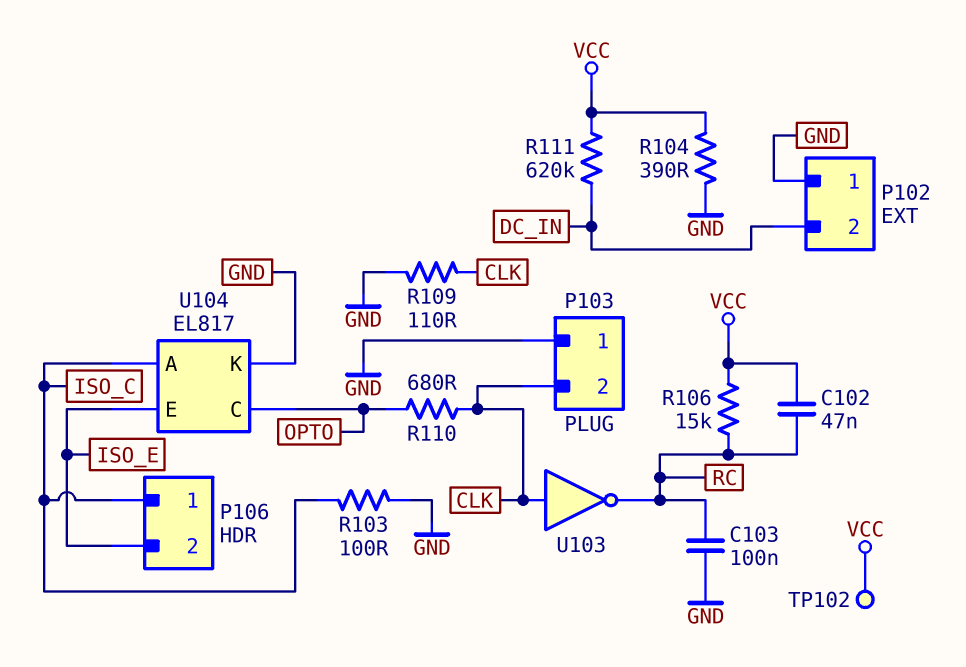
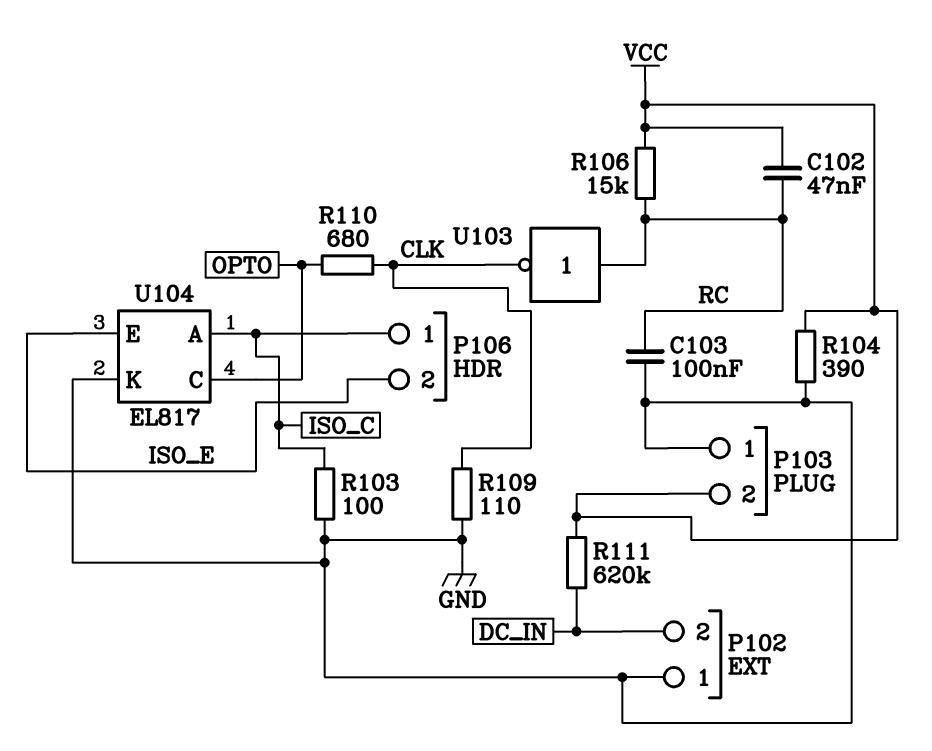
P103 pin 2: CLK -> VCC
TP102: test point (VCC) -> none
U103: NOT (in CLK, out RC) -> NOT (in RC, out CLK)

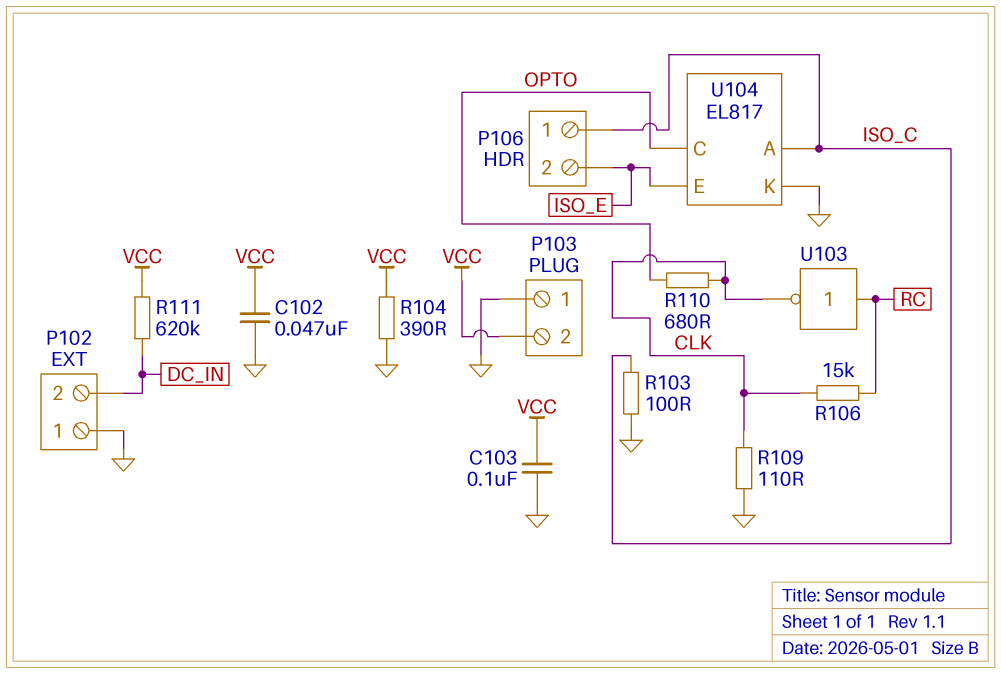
C102: 47nF (RC, VCC) -> 47nF (GND, VCC)
C103: 100nF (GND, RC) -> 100nF (GND, VCC)
R106: 15k (RC, VCC) -> 15k (CLK, RC)

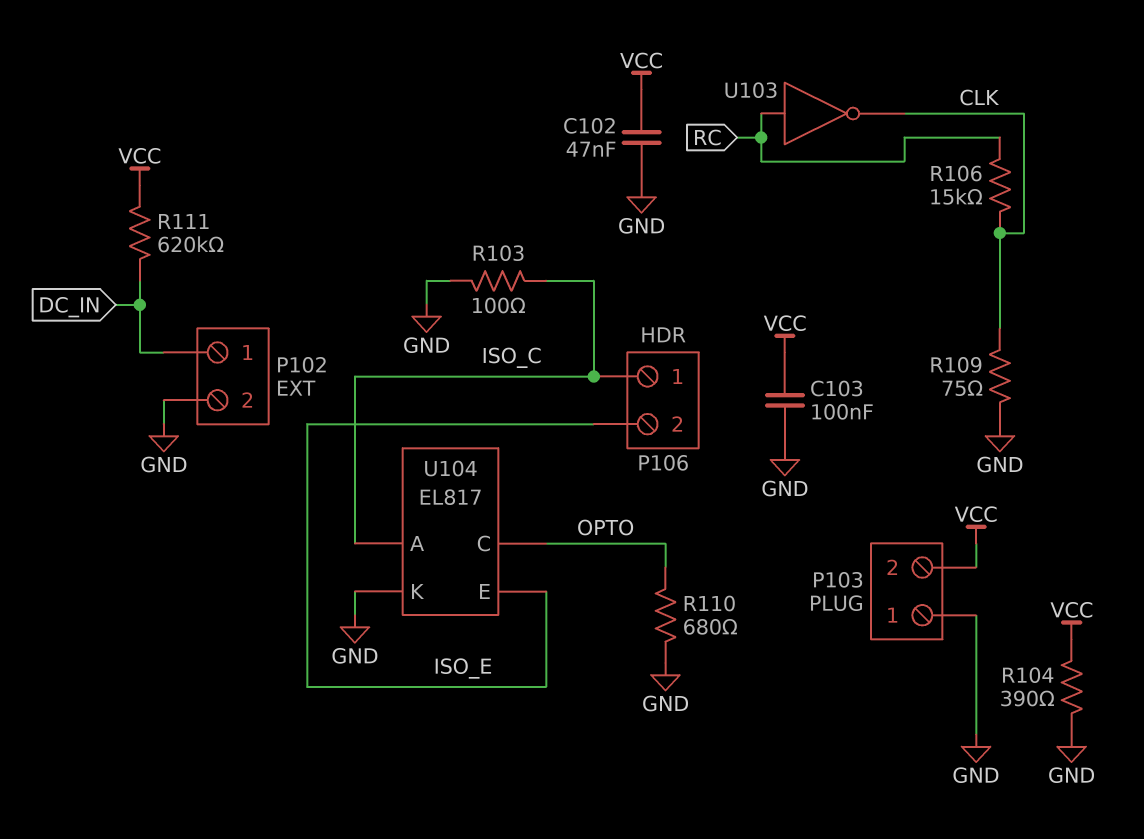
P102 pin 1: GND -> DC_IN
P102 pin 2: DC_IN -> GND
R109: 110 (CLK, GND) -> 75 (CLK, GND)
R110: 680 (CLK, OPTO) -> 680 (GND, OPTO)

